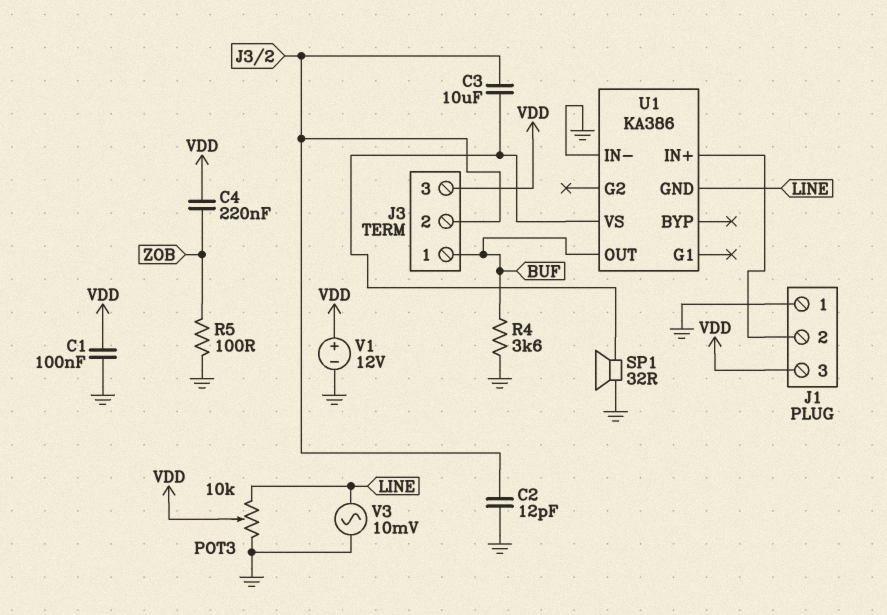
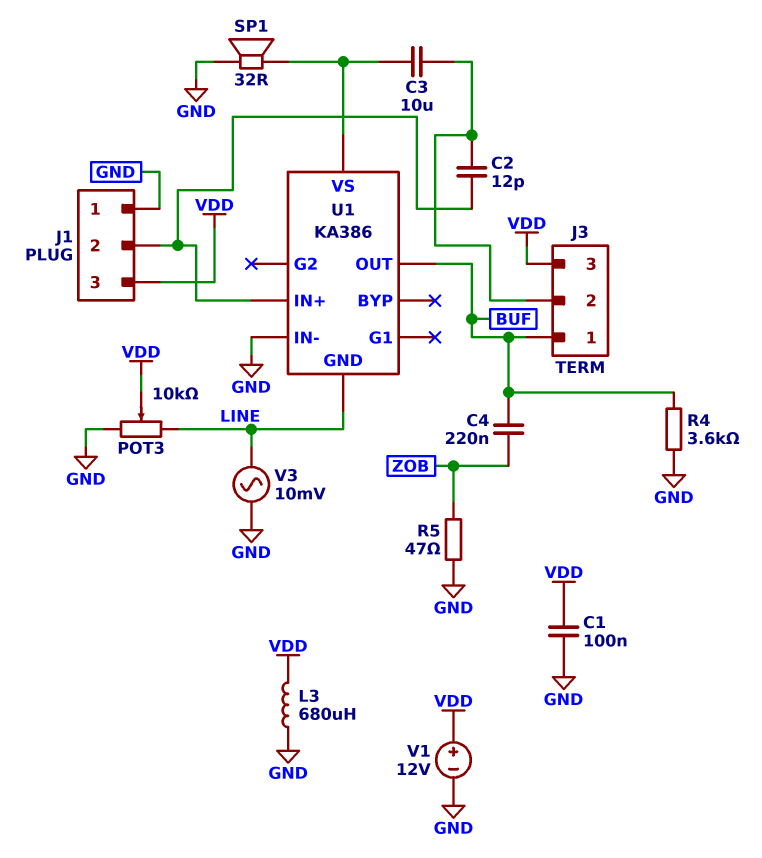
C2: 12pF (GND, J3/2) -> 12pF (J1/2, J3/2)
C4: 220nF (VDD, ZOB) -> 220nF (BUF, ZOB)
L3: none -> 680uH (GND, VDD)
R5: 100 (GND, ZOB) -> 47 (GND, ZOB)

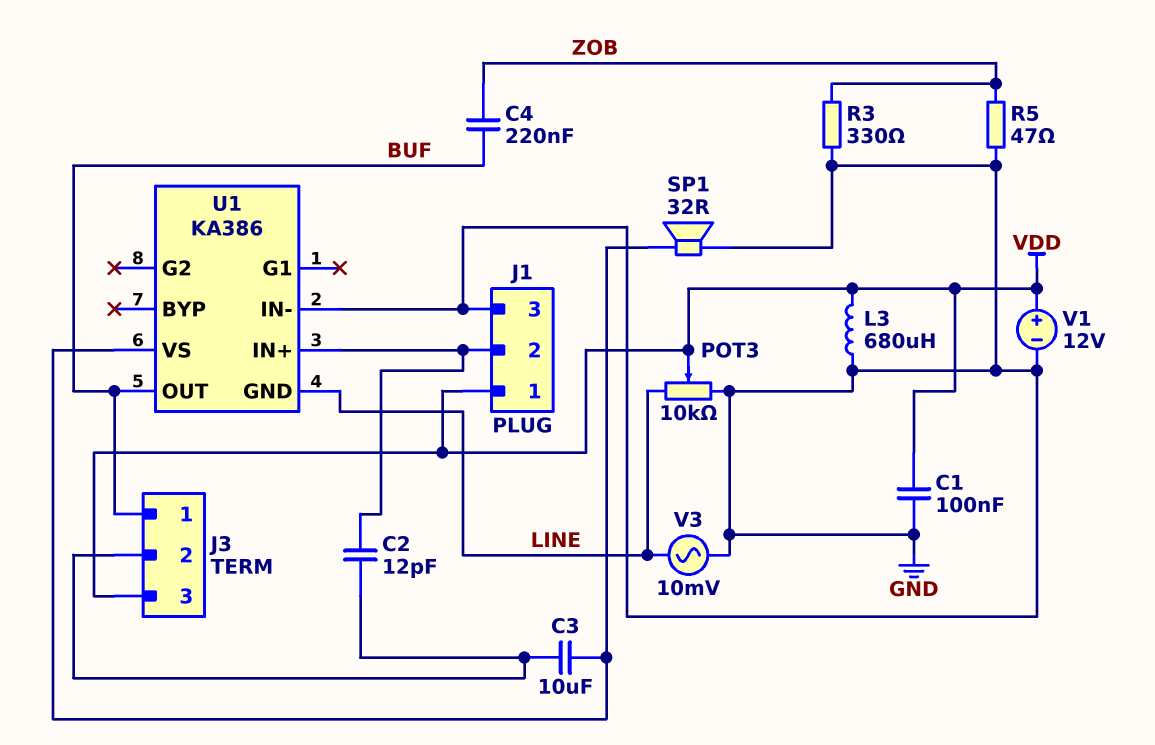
J1 pin 1: GND -> VDD
J1 pin 3: VDD -> GND
R3: none -> 330 (GND, ZOB)
R4: 3.6k (BUF, GND) -> none

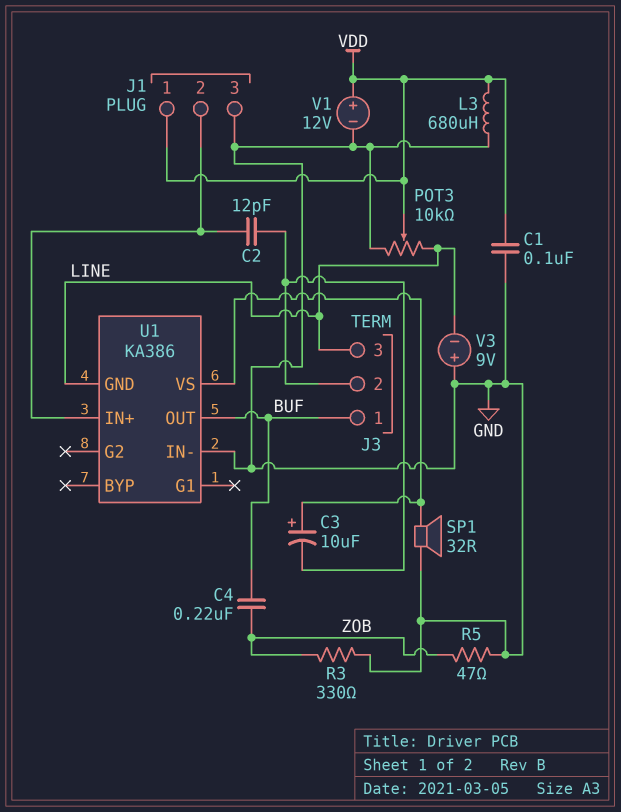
C3: 10uF (J3/2, U1/VS) -> 10uF (plus U1/VS, minus J3/2)
J3 pin 3: VDD -> LINE
V3: AC 10mV (GND, LINE) -> 9V (plus GND, minus LINE)

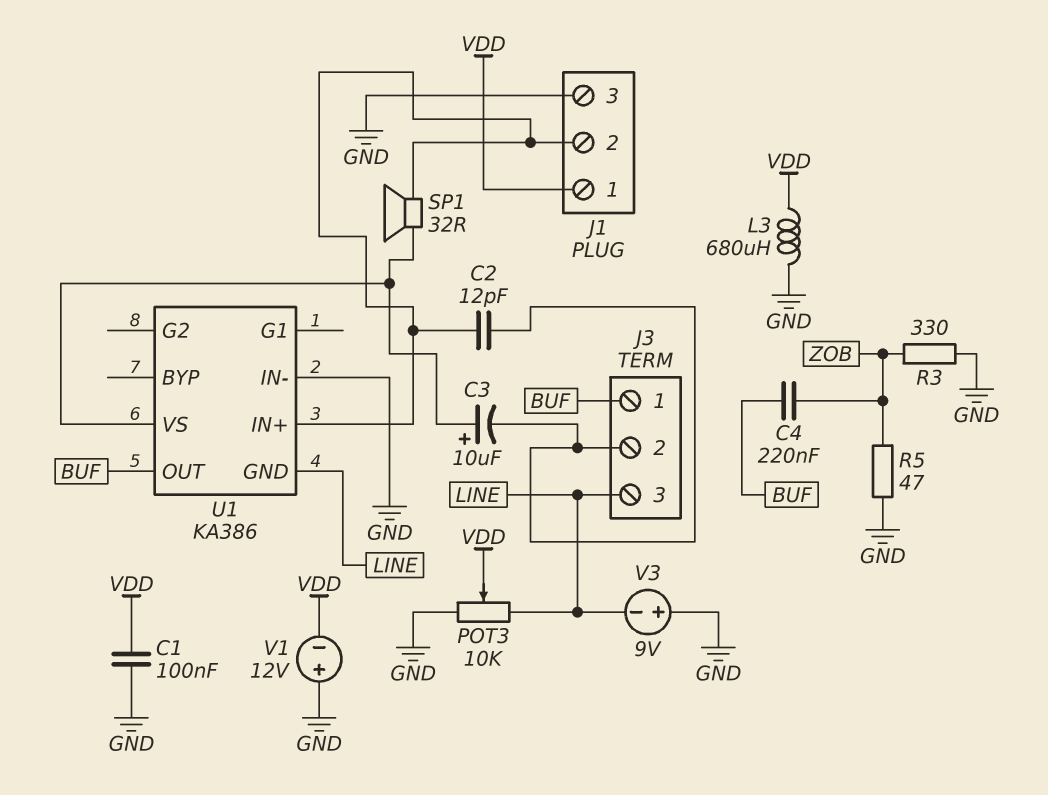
SP1: speaker 32R (GND, U1/VS) -> speaker 32R (J1/2, U1/VS)
V1: 12V (plus VDD, minus GND) -> 12V (plus GND, minus VDD)

